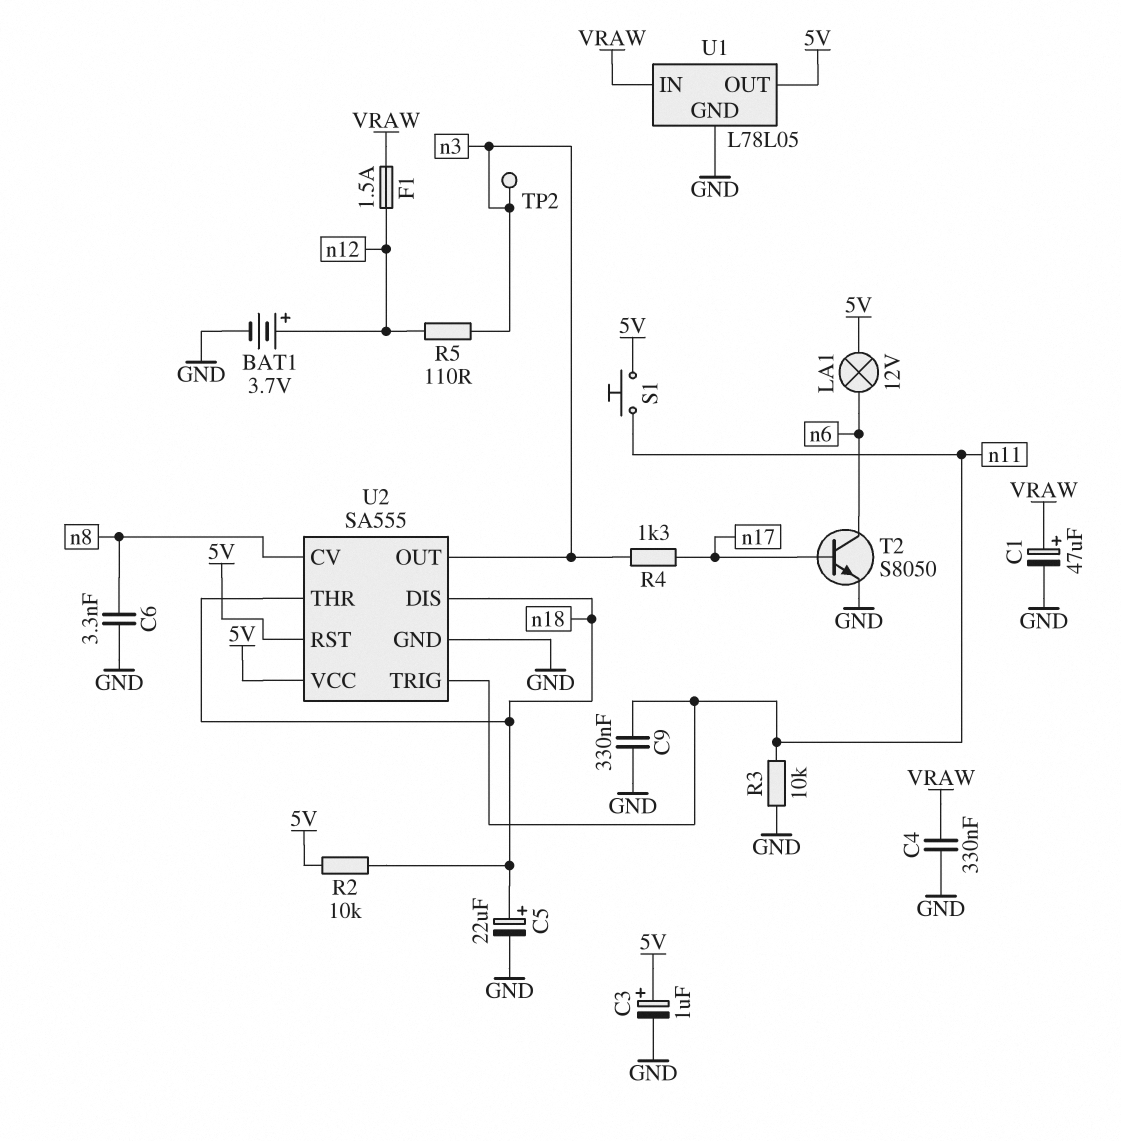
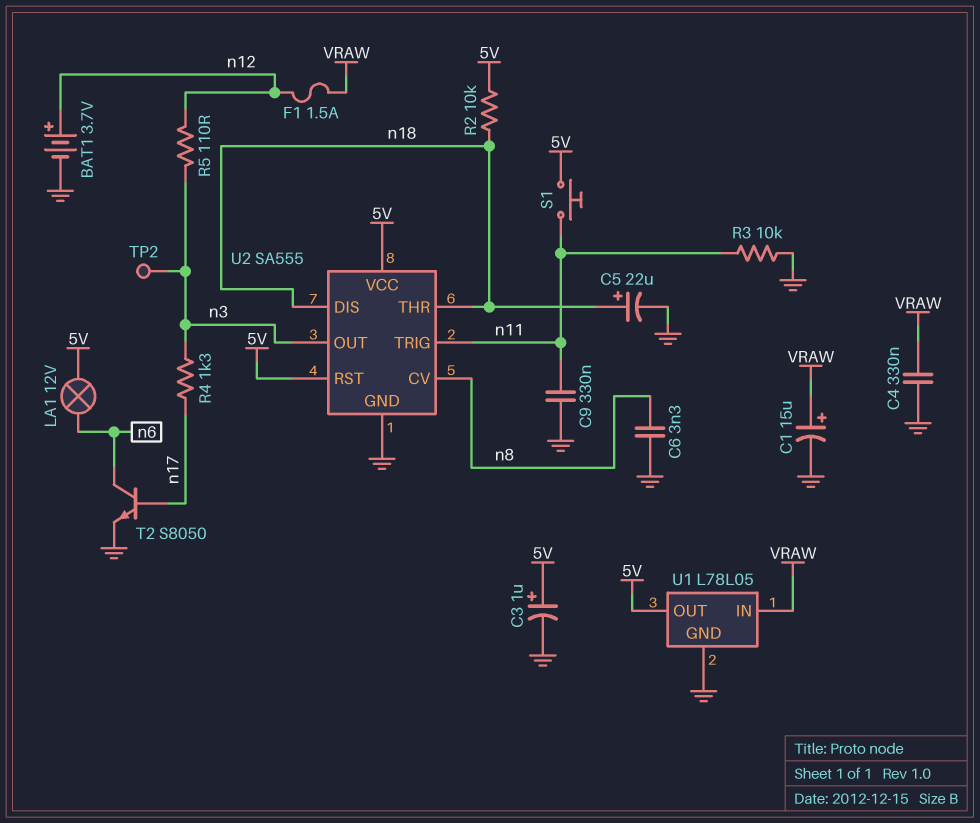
C1: 47uF (plus VRAW, minus GND) -> 15uF (plus VRAW, minus GND)

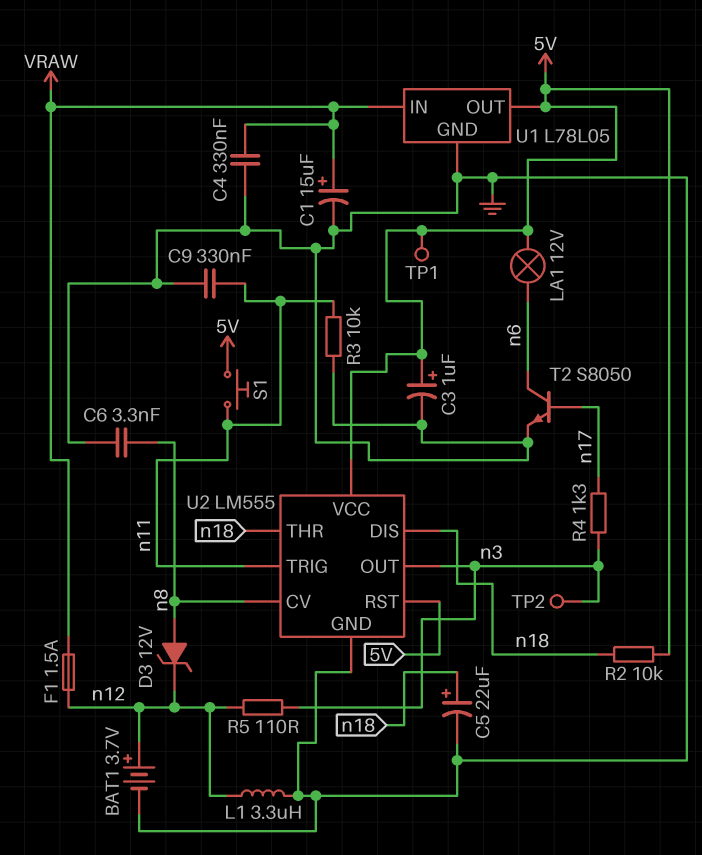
D3: none -> zener 12V (A n8, K n12)
L1: none -> 3.3uH (GND, n12)
TP1: none -> test point (5V)
U2: SA555 -> LM555

